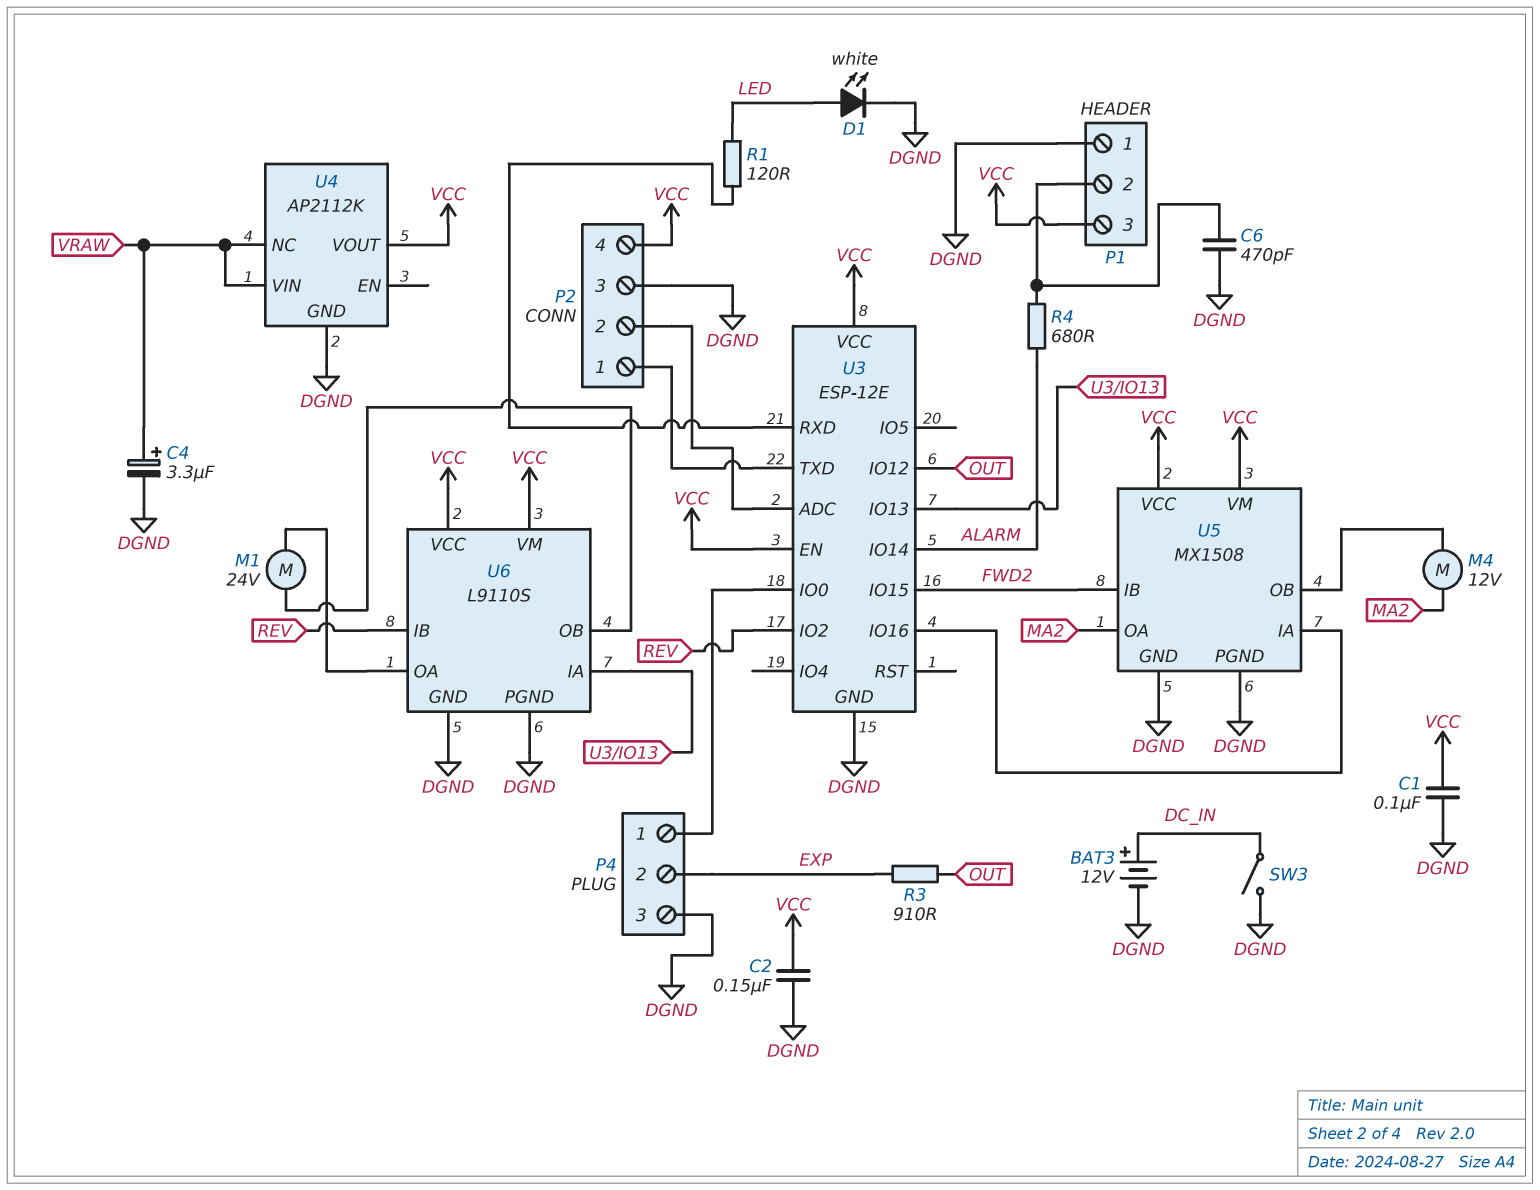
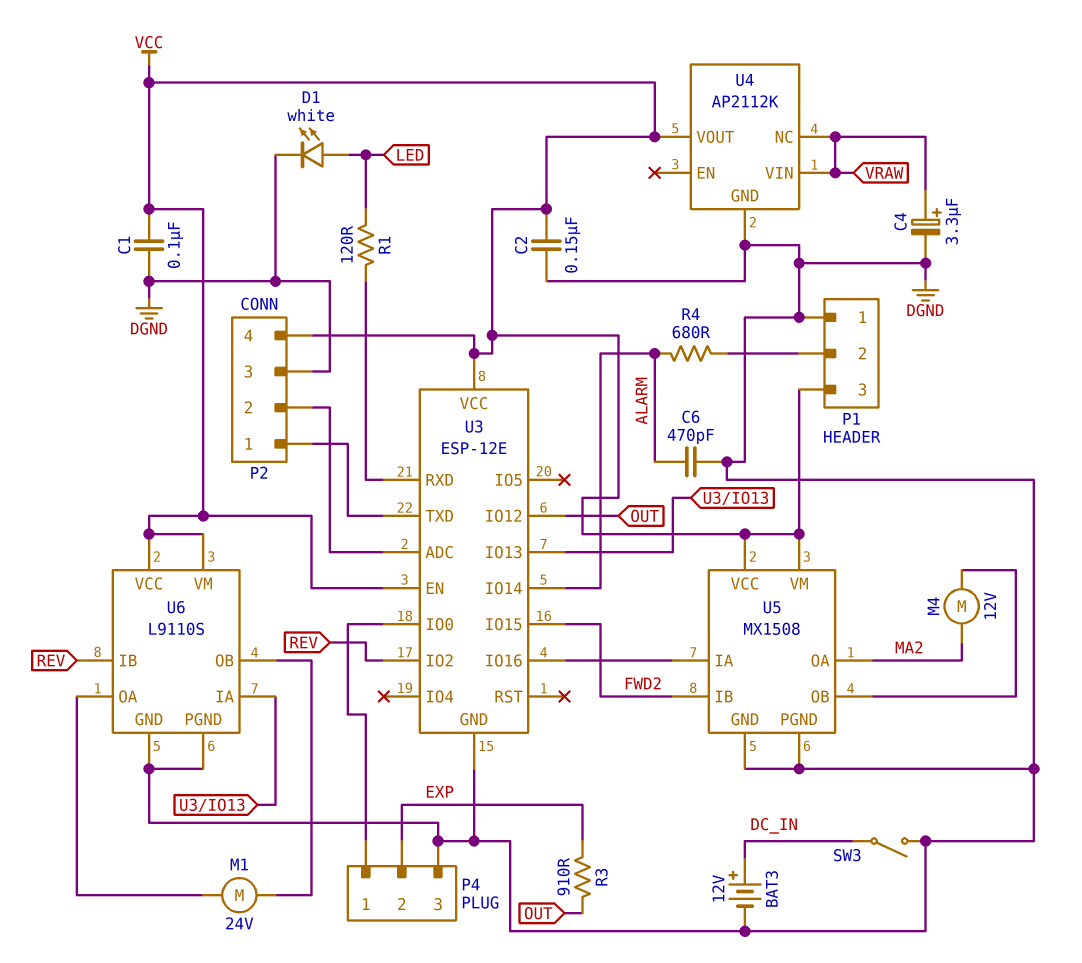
C6: 470pF (DGND, P1/2) -> 470pF (ALARM, DGND)

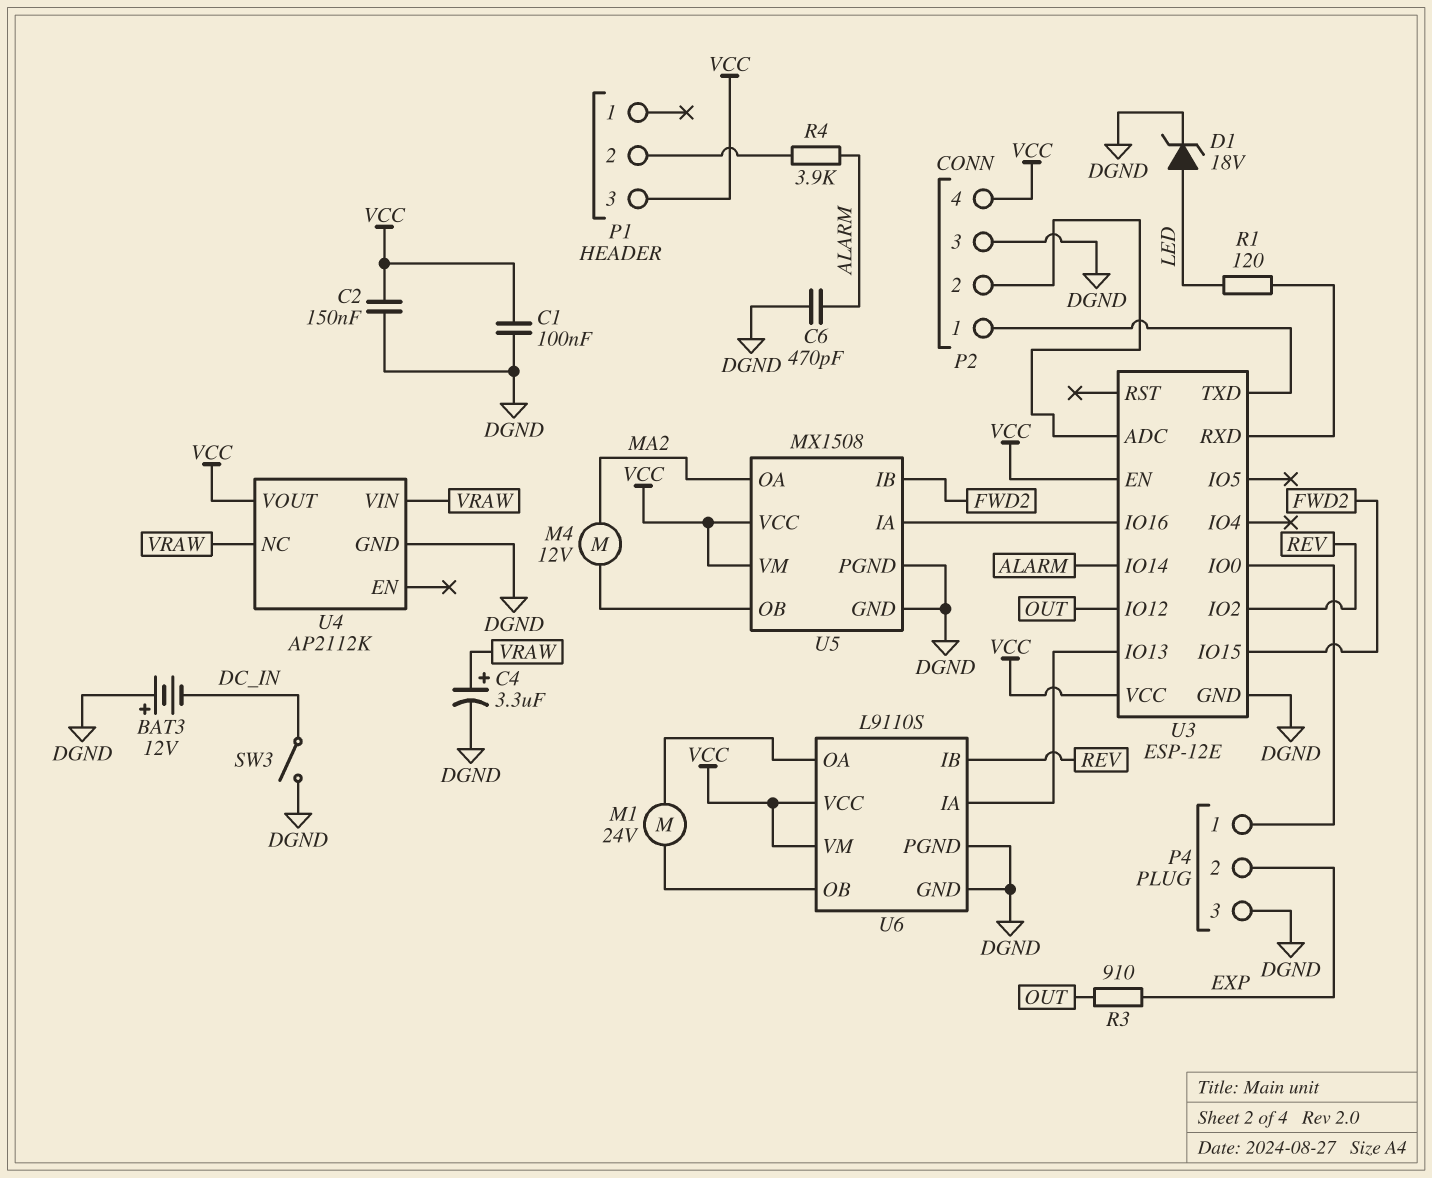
BAT3: 12V (plus DC_IN, minus DGND) -> 12V (plus DGND, minus DC_IN)
D1: LED white (A LED, K DGND) -> zener 18V (A LED, K DGND)
P1 pin 1: DGND -> none
R4: 680 (ALARM, P1/2) -> 3.9k (ALARM, P1/2)

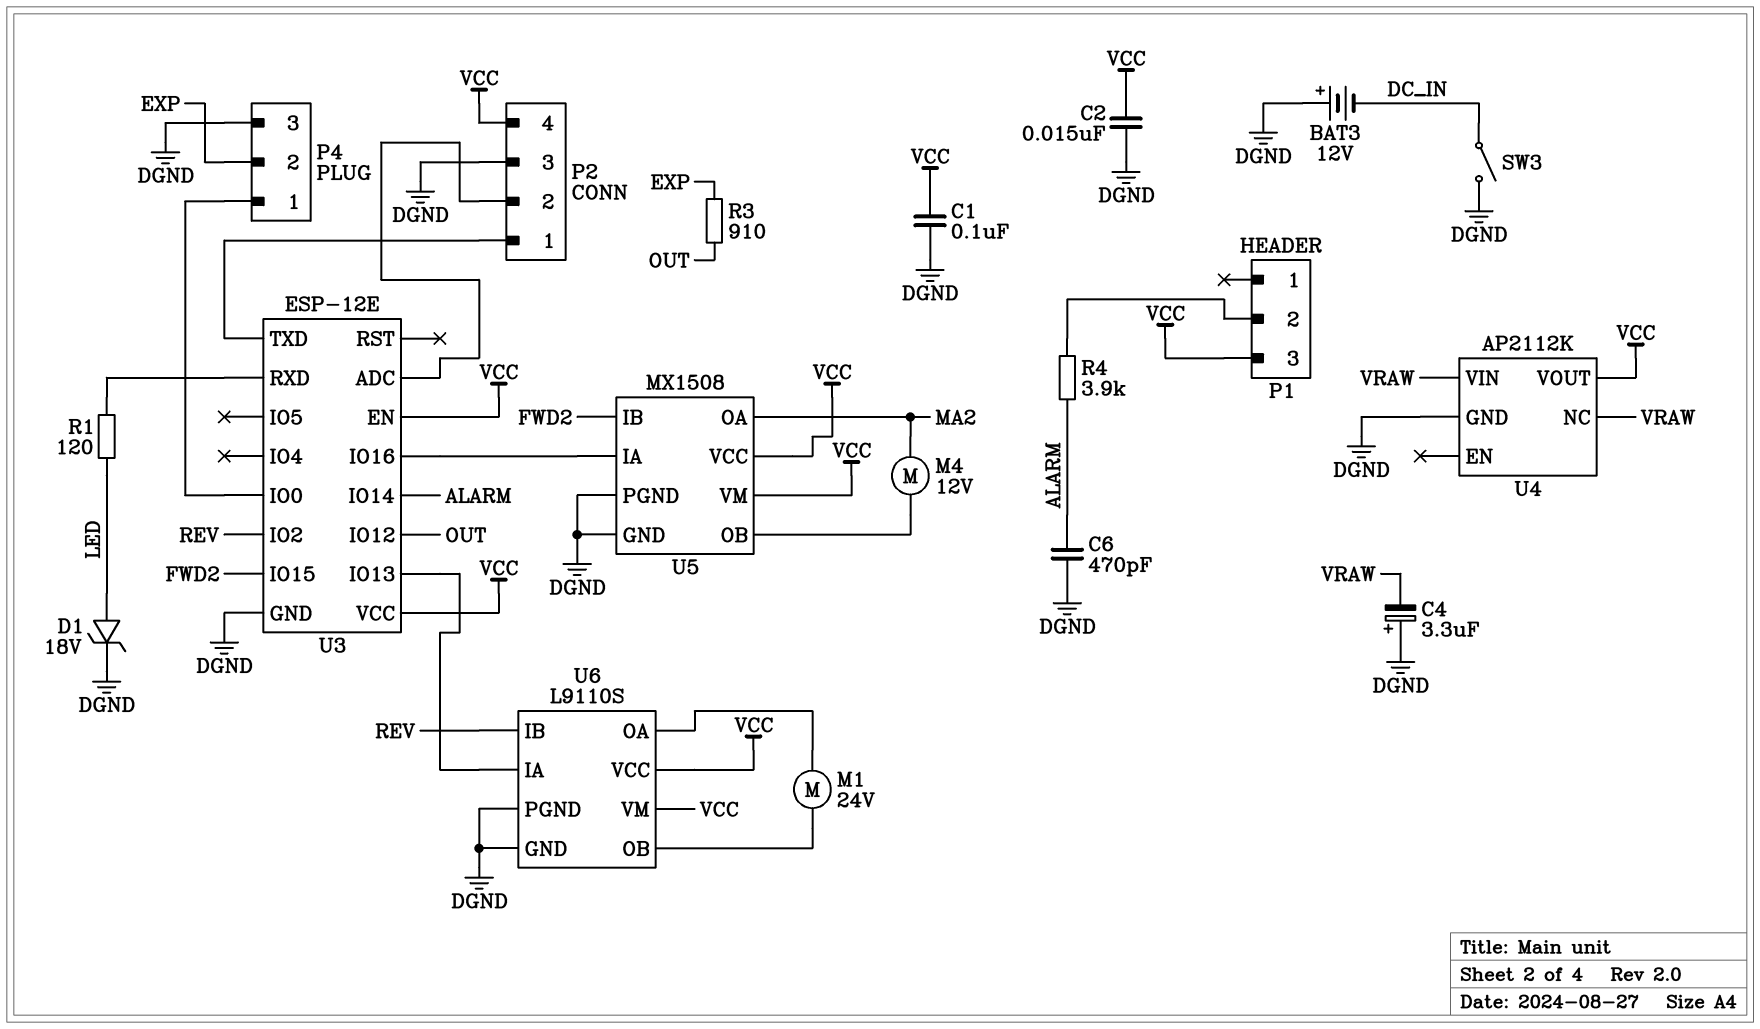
C2: 150nF (DGND, VCC) -> 15nF (DGND, VCC)
C4: 3.3uF (plus VRAW, minus DGND) -> 3.3uF (plus DGND, minus VRAW)

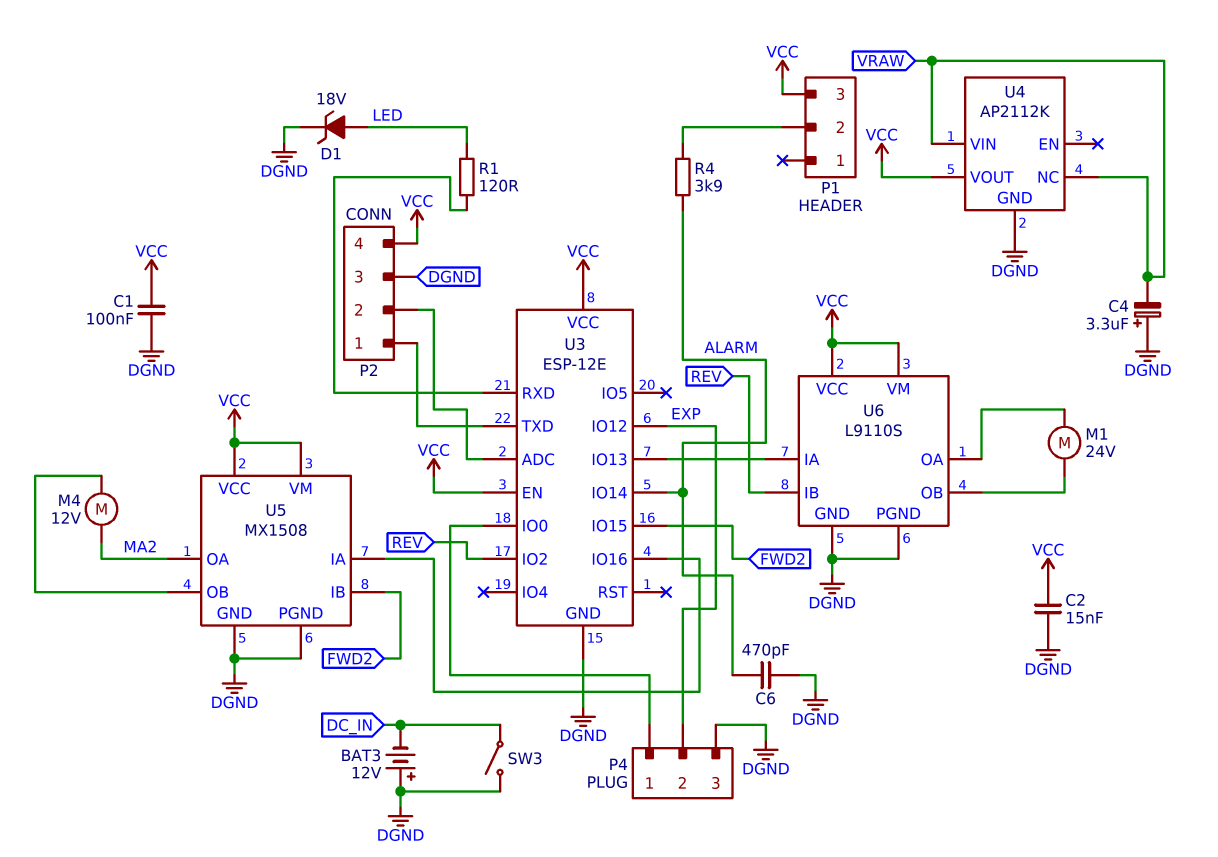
R3: 910 (EXP, OUT) -> none
U3 pin IO12: OUT -> EXP

